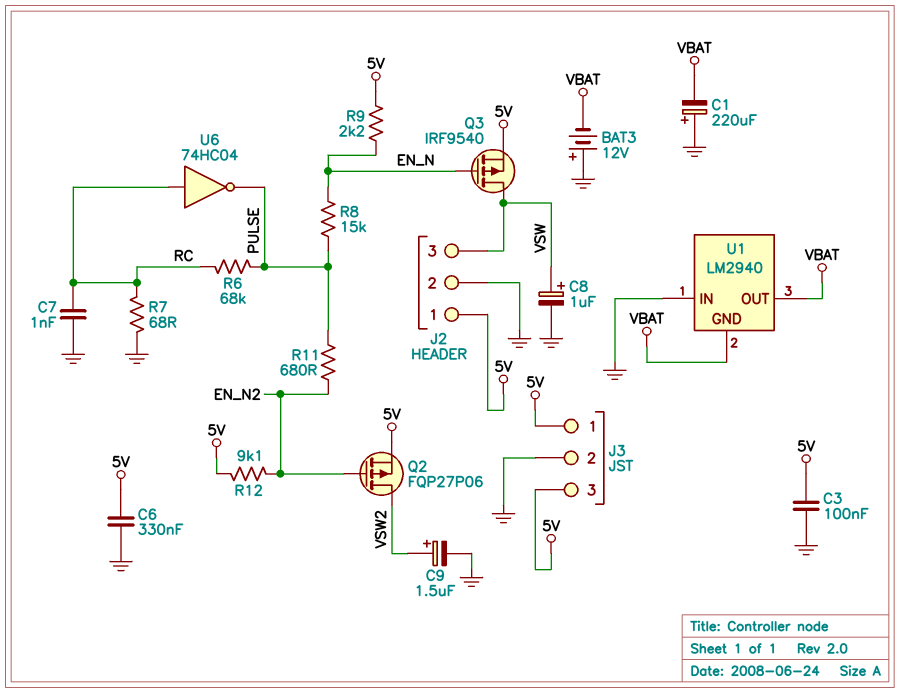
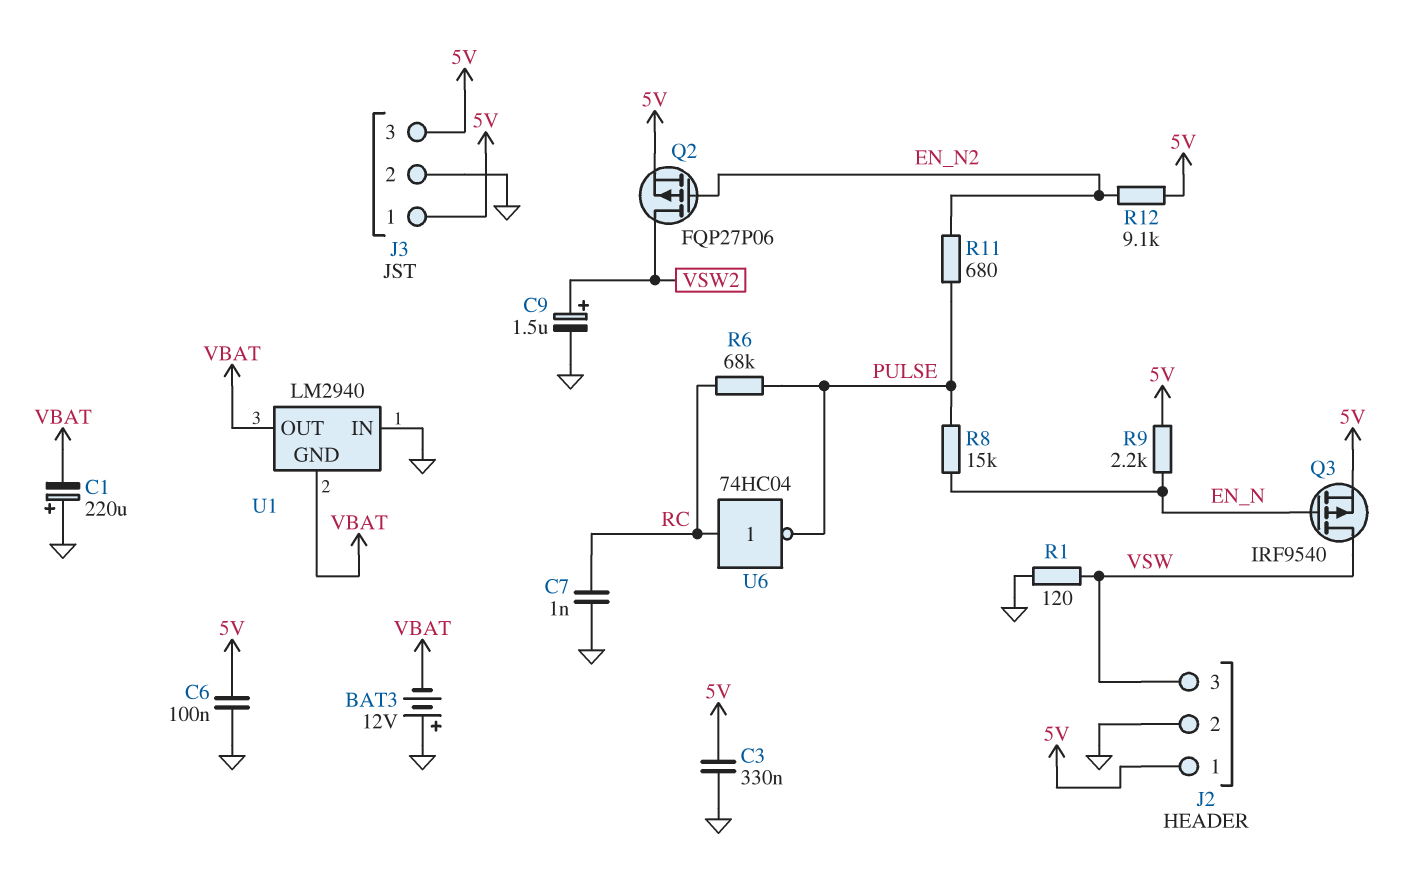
C3: 100nF (5V, GND) -> 330nF (5V, GND)
C6: 330nF (5V, GND) -> 100nF (5V, GND)
C8: 1uF (plus VSW, minus GND) -> none
R1: none -> 120 (GND, VSW)
R7: 68 (GND, RC) -> none

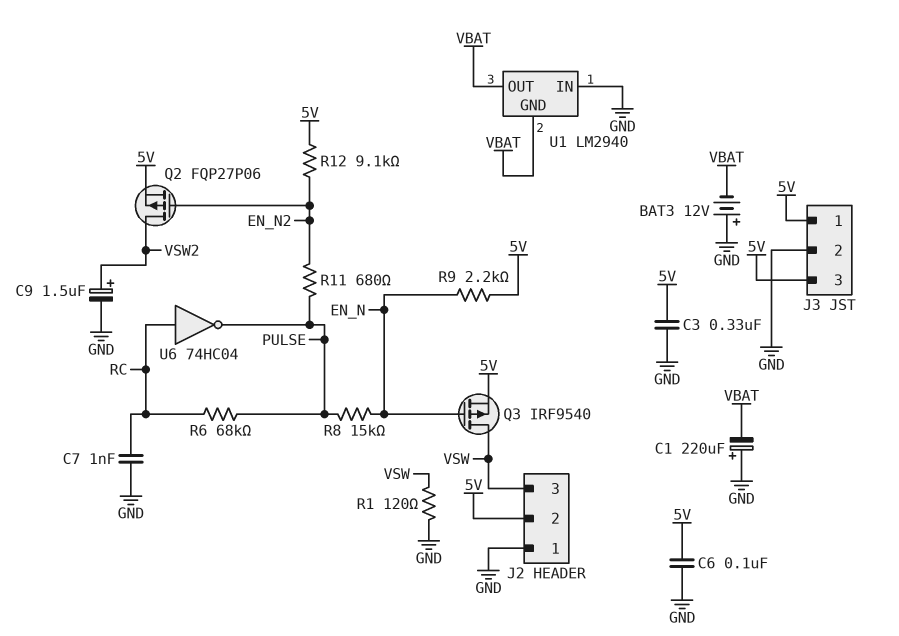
J2 pin 1: 5V -> GND
J2 pin 2: GND -> 5V

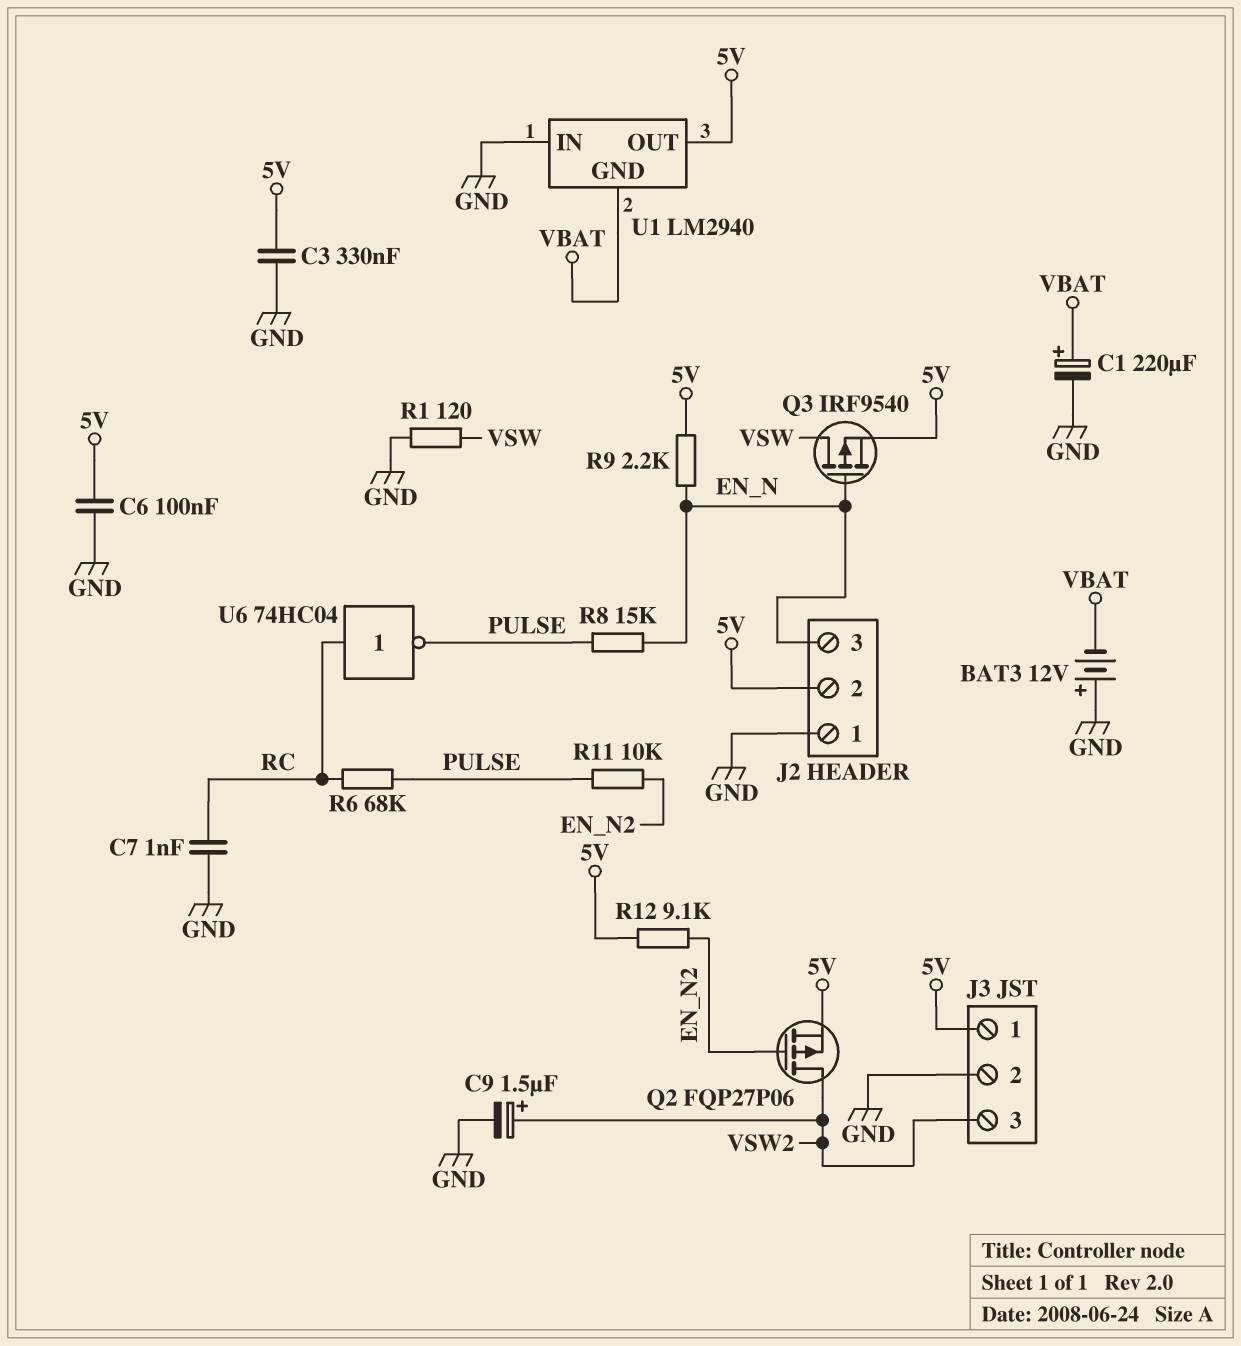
C1: 220uF (plus GND, minus VBAT) -> 220uF (plus VBAT, minus GND)
J2 pin 3: VSW -> EN_N
J3 pin 3: 5V -> VSW2
R11: 680 (EN_N2, PULSE) -> 10k (EN_N2, PULSE)
U1 pin OUT: VBAT -> 5V

